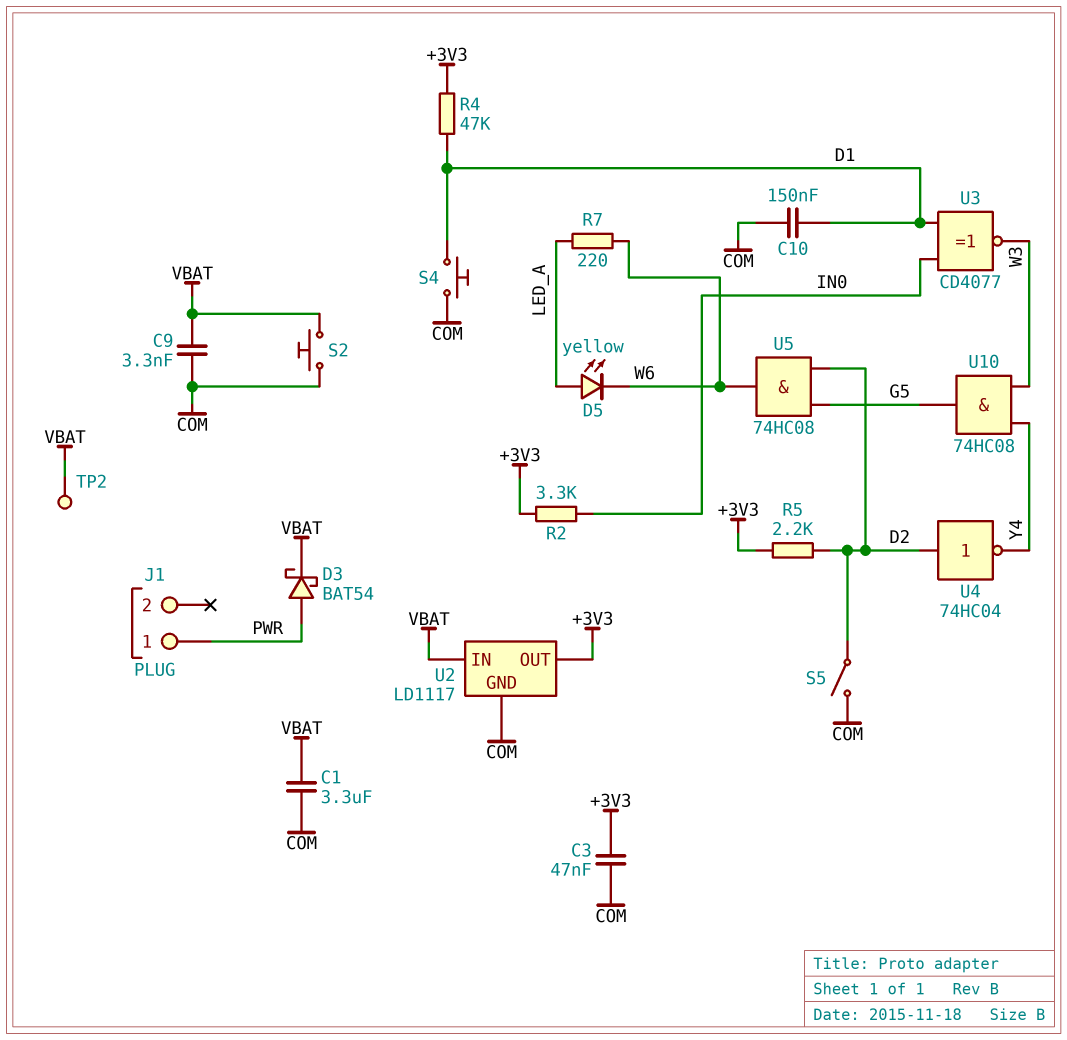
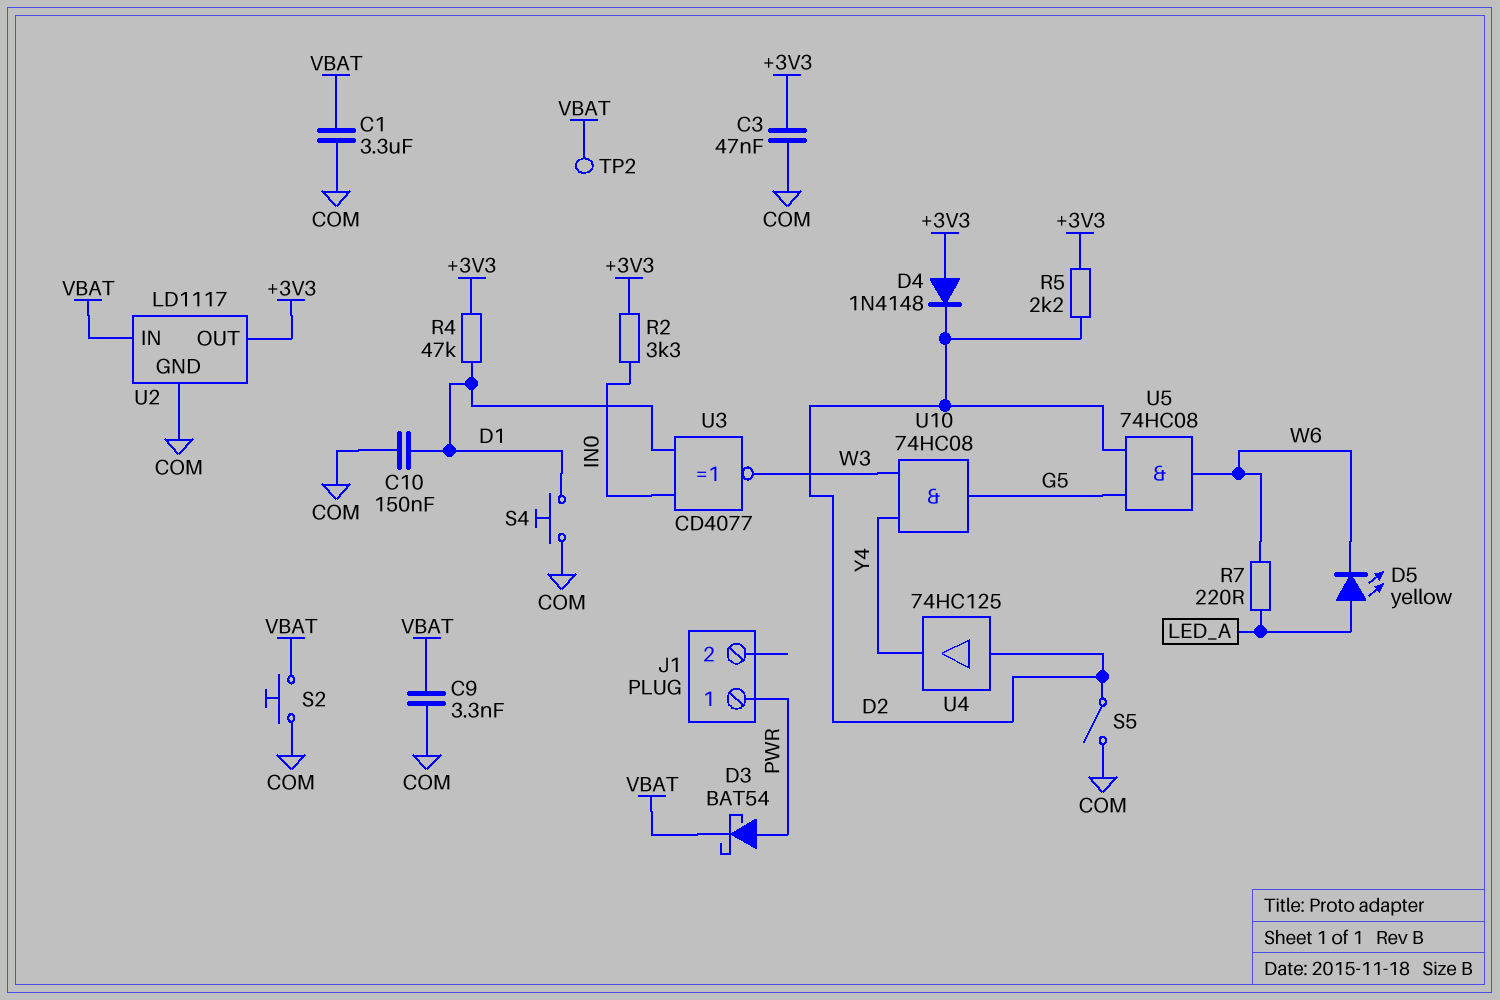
D4: none -> diode 1N4148 (A +3V3, K D2)
U4: NOT 74HC04 (in D2, out Y4) -> buffer 74HC125 (in D2, out Y4)

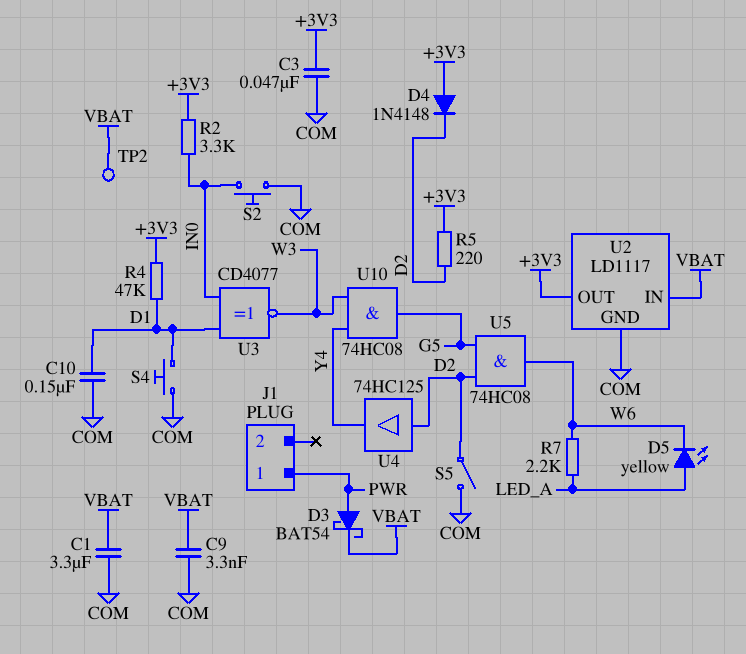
R5: 2.2k (+3V3, D2) -> 220 (+3V3, D2)
R7: 220 (LED_A, W6) -> 2.2k (LED_A, W6)
S2: button (COM, VBAT) -> button (COM, IN0)

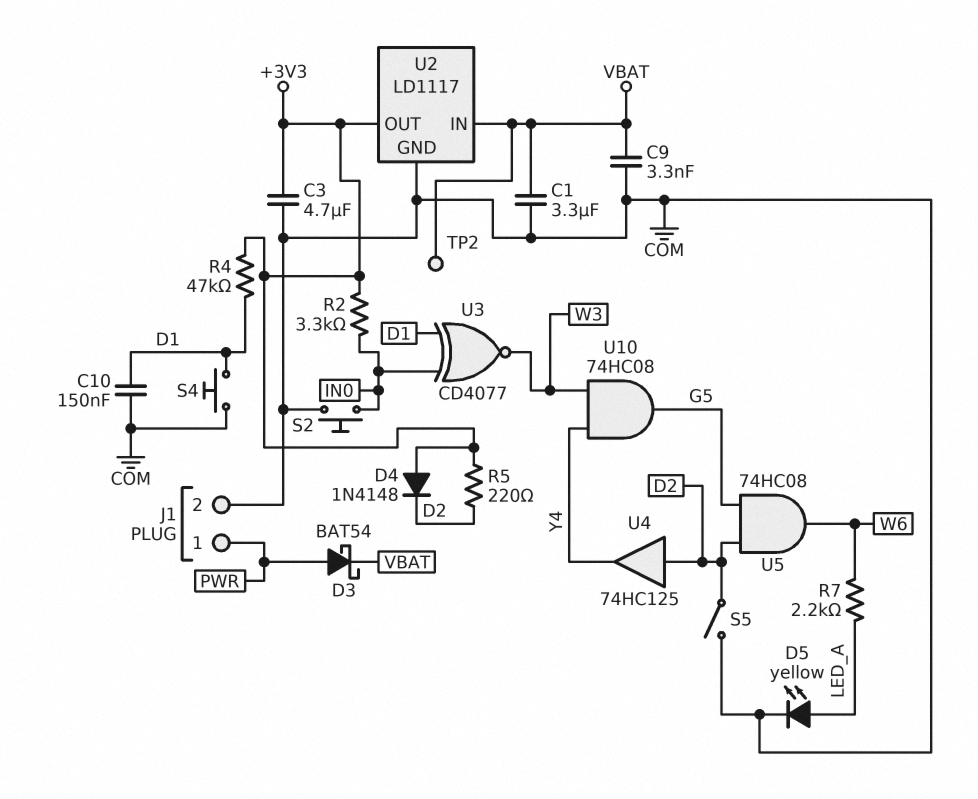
C3: 47nF (+3V3, COM) -> 4.7uF (+3V3, COM)
D5: LED yellow (A LED_A, K W6) -> LED yellow (A LED_A, K COM)
J1 pin 2: none -> COM

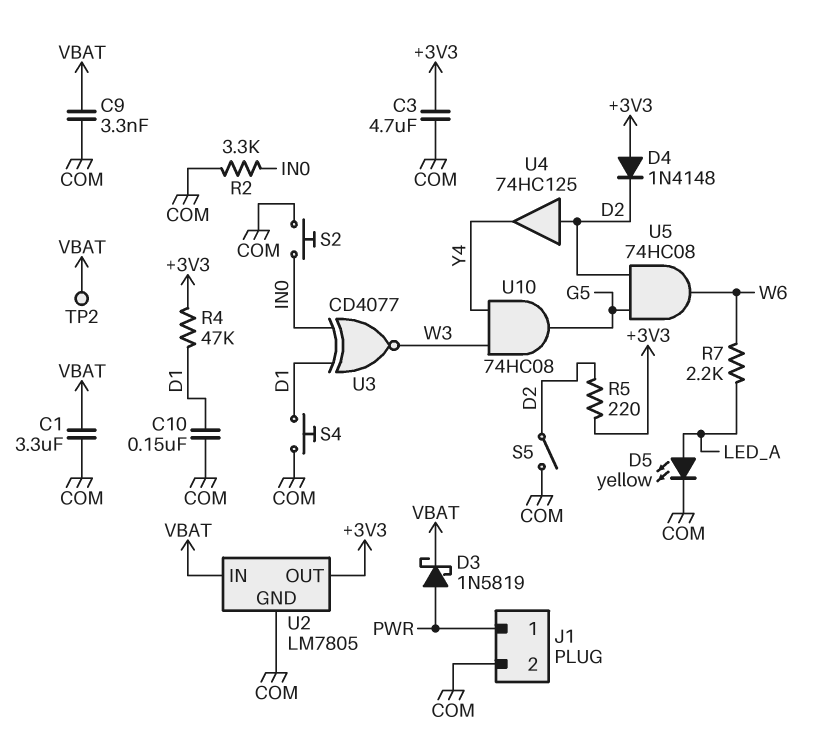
D3: schottky BAT54 (A PWR, K VBAT) -> schottky 1N5819 (A PWR, K VBAT)
R2: 3.3k (+3V3, IN0) -> 3.3k (COM, IN0)
U2: LD1117 -> LM7805

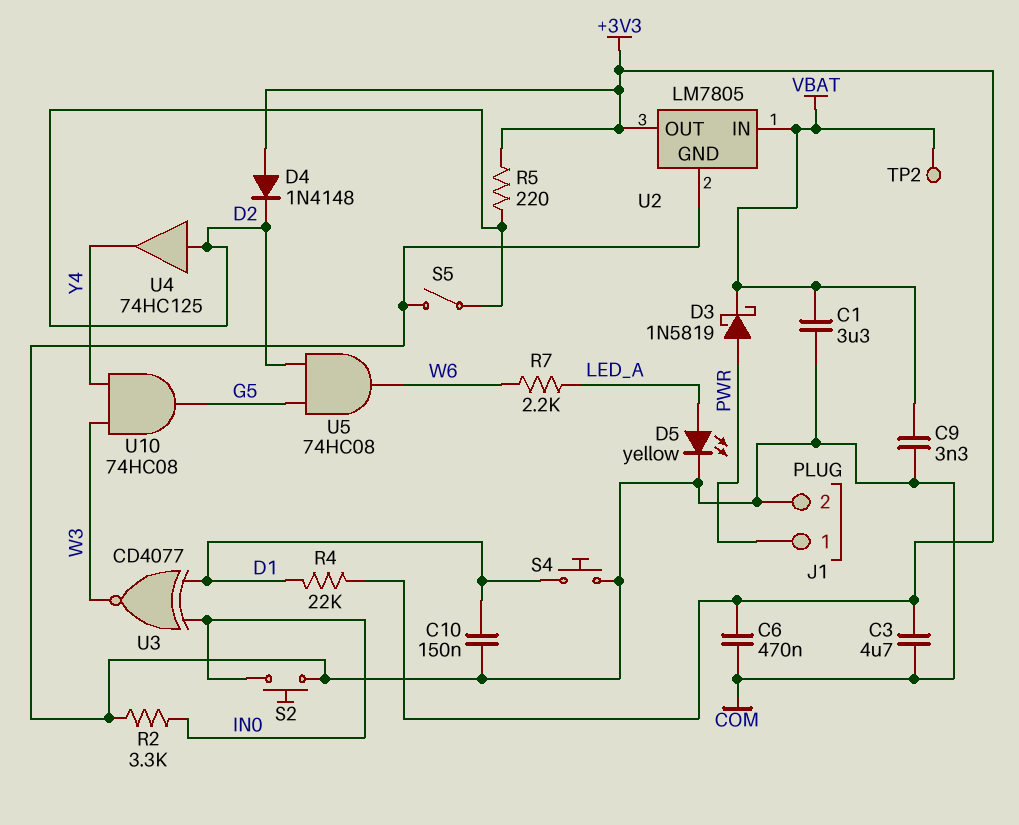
C6: none -> 470nF (+3V3, COM)
R4: 47k (+3V3, D1) -> 22k (+3V3, D1)

